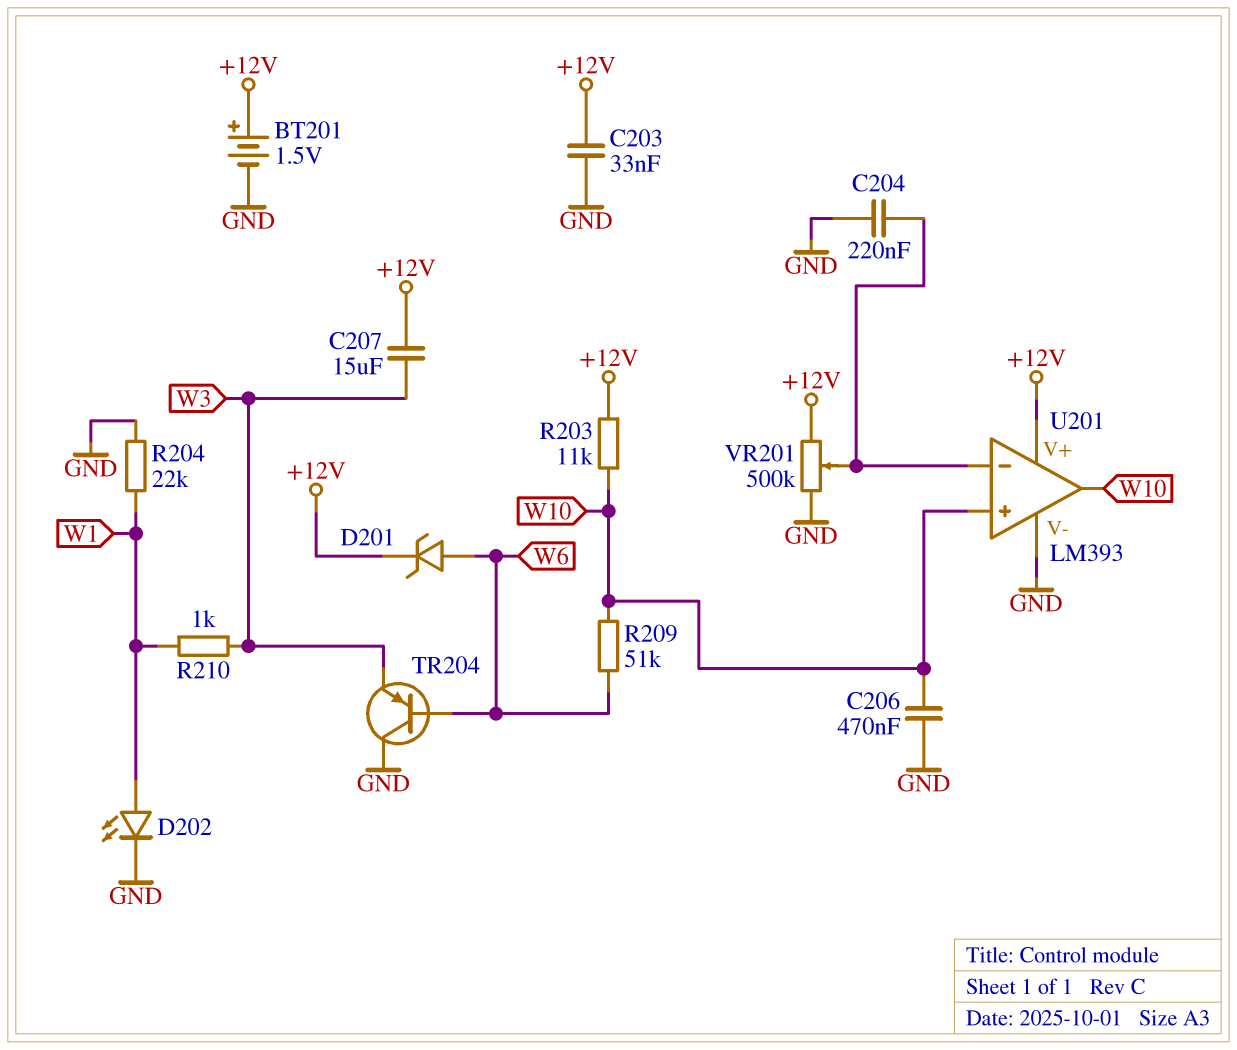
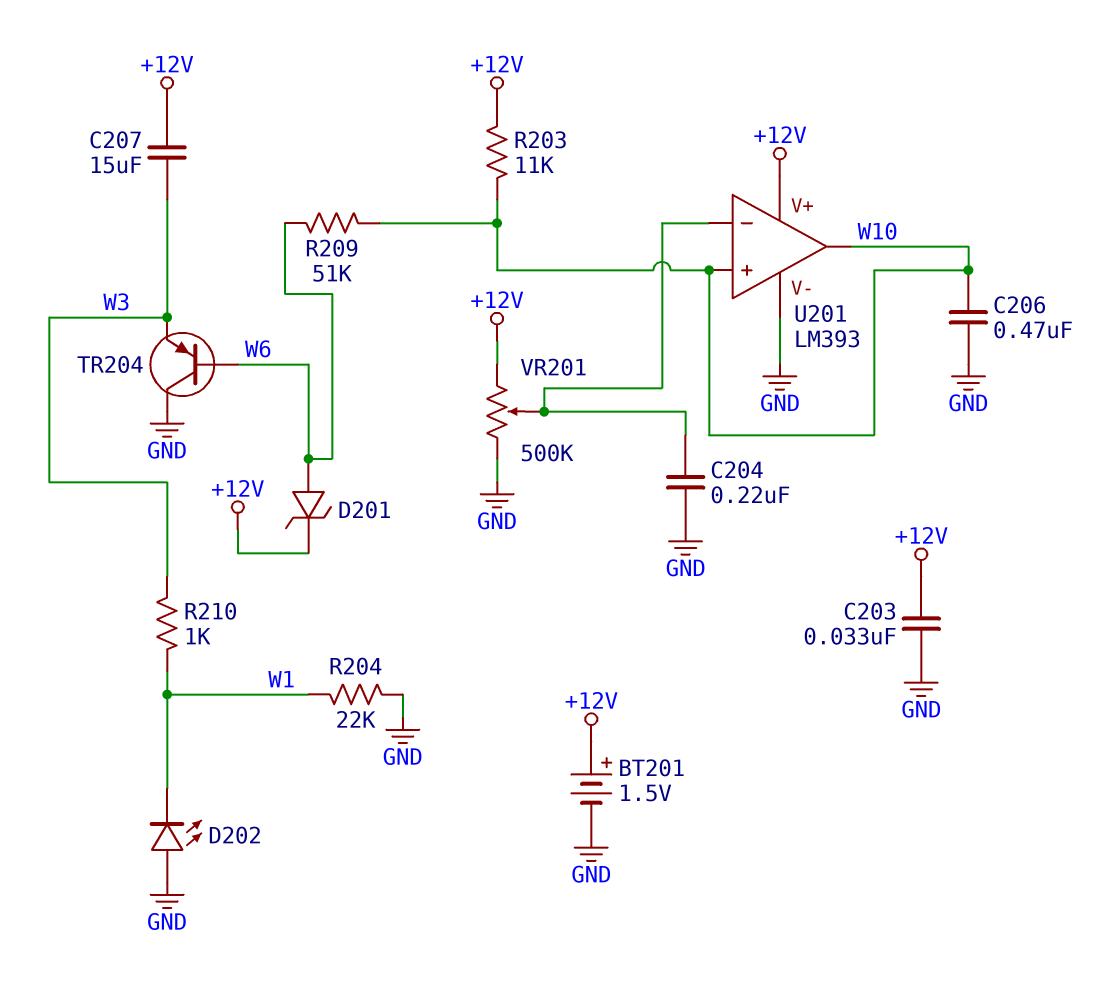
D202: LED (A W1, K GND) -> LED (A GND, K W1)

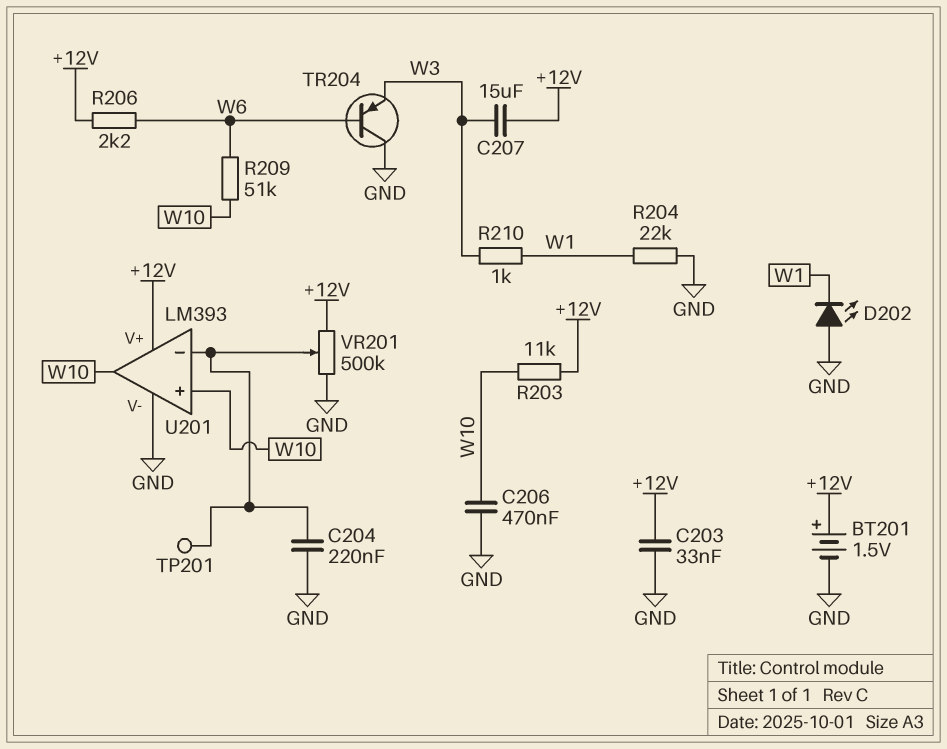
D201: zener (A W6, K +12V) -> none
R206: none -> 2.2k (+12V, W6)
TP201: none -> test point (U201/in-)

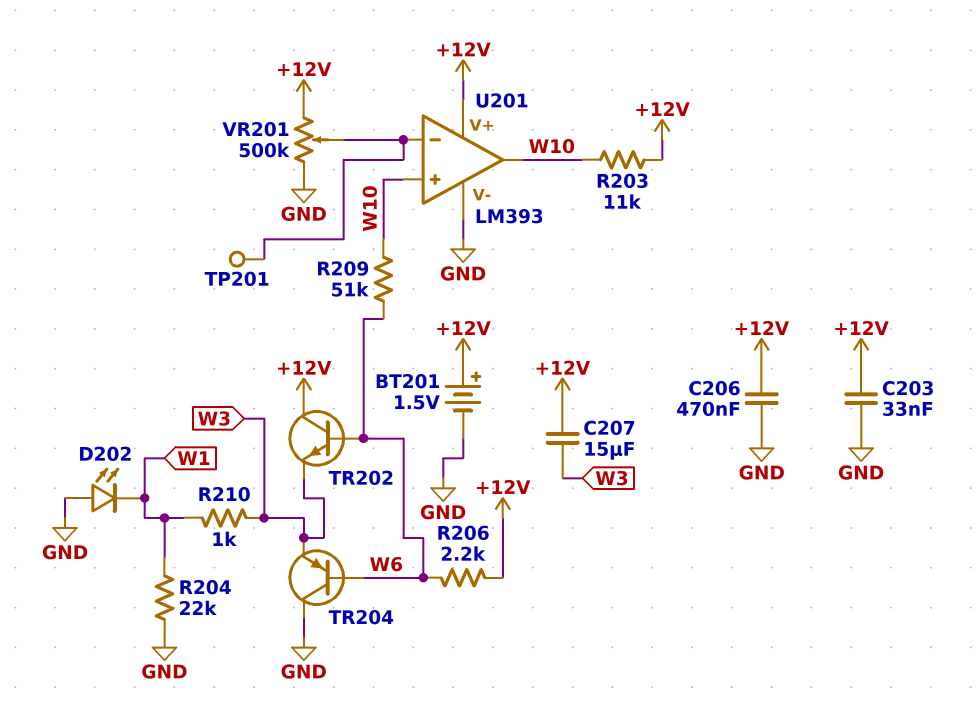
C204: 220nF (GND, U201/in-) -> none
C206: 470nF (GND, W10) -> 470nF (+12V, GND)
TR202: none -> NPN (B W6, C +12V, E W3)

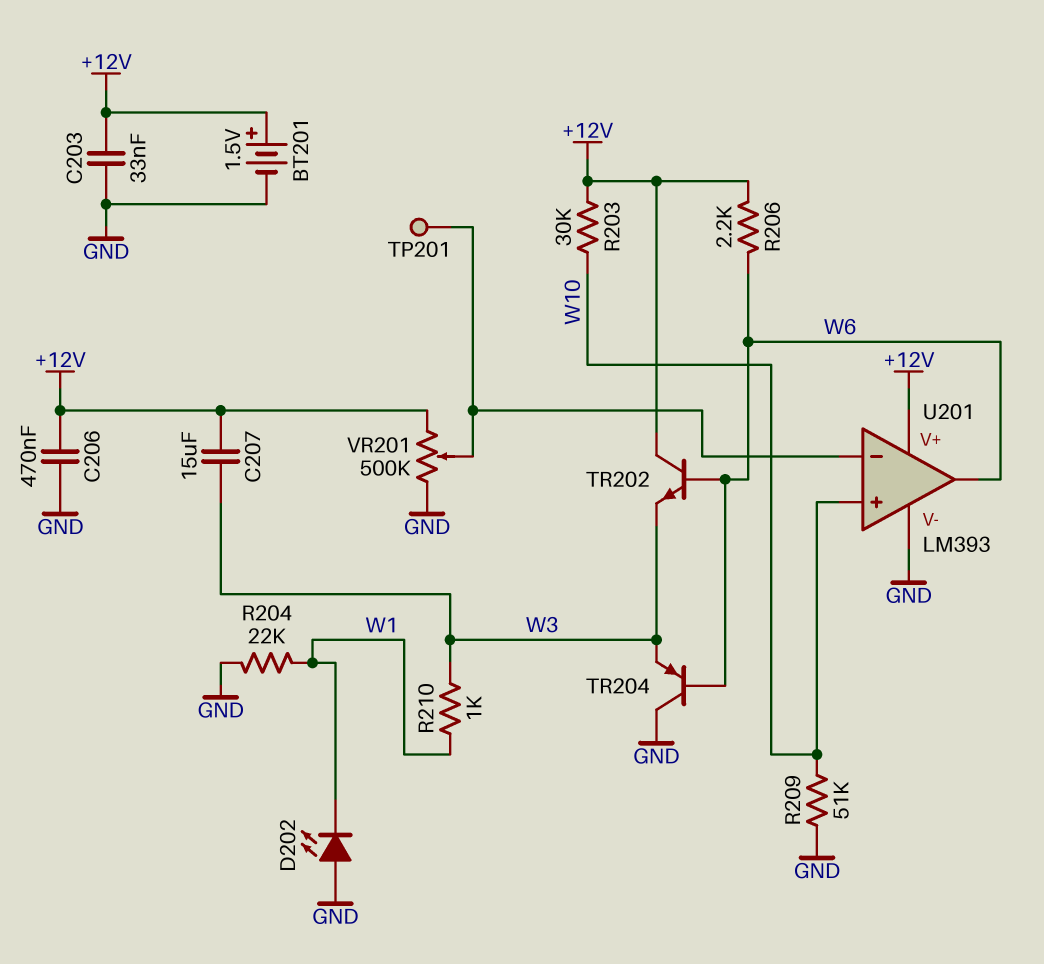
R203: 11k (+12V, W10) -> 30k (+12V, W10)
R209: 51k (W6, W10) -> 51k (GND, W10)
U201 pin out: W10 -> W6

